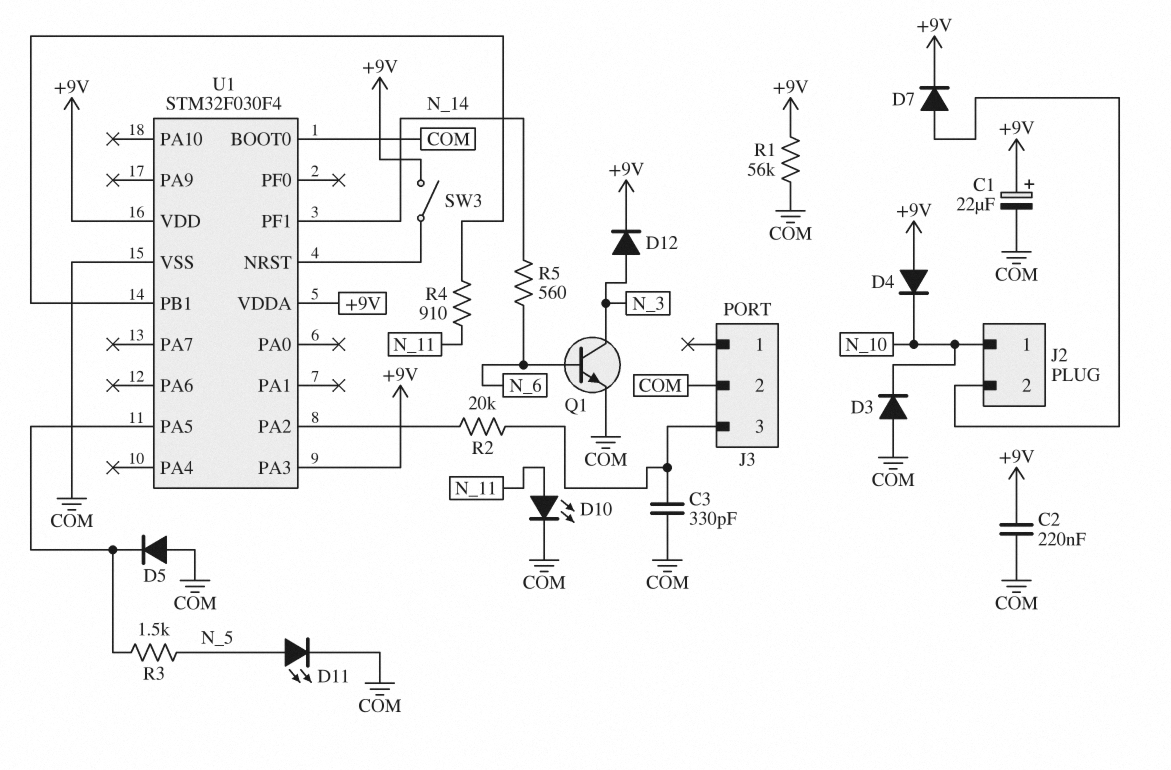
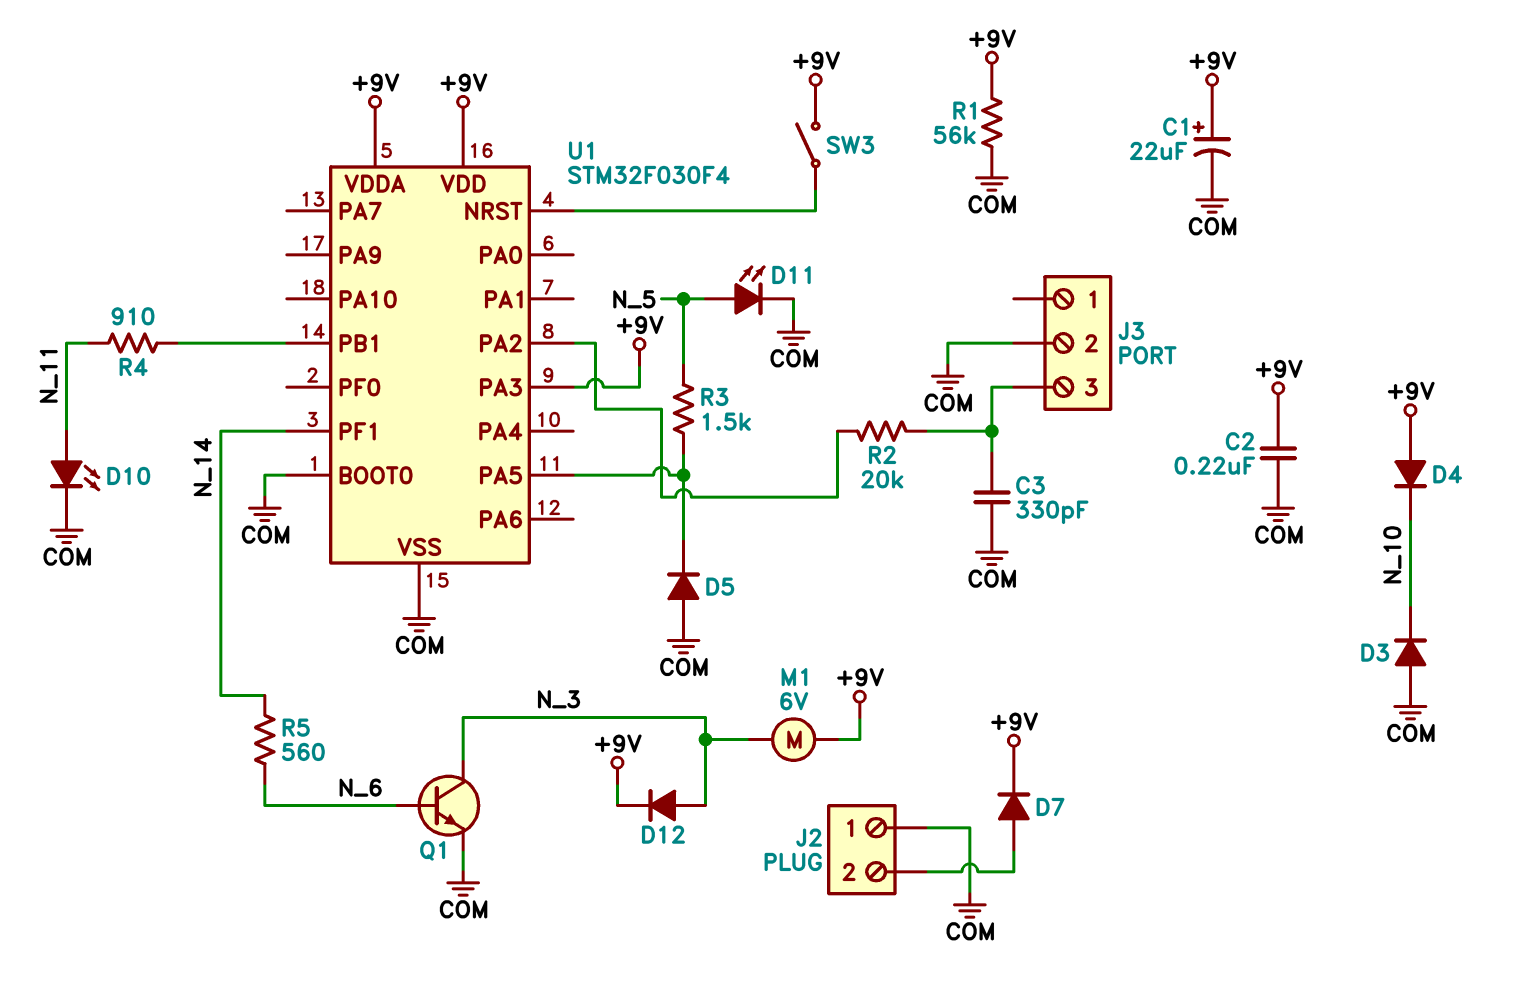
J2 pin 1: N_10 -> COM
M1: none -> motor 6V (+9V, N_3)

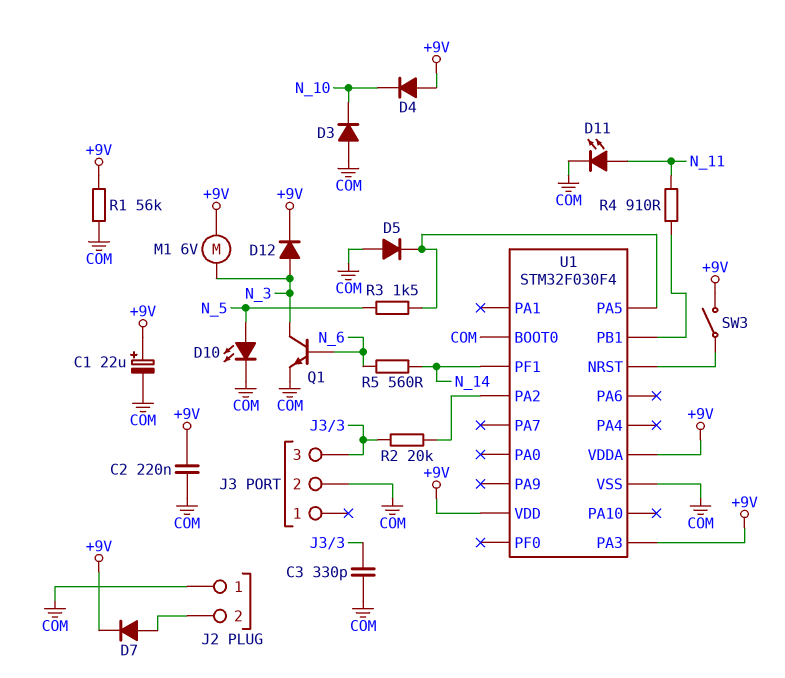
D10: LED (A N_11, K COM) -> LED (A N_5, K COM)
D11: LED (A N_5, K COM) -> LED (A N_11, K COM)

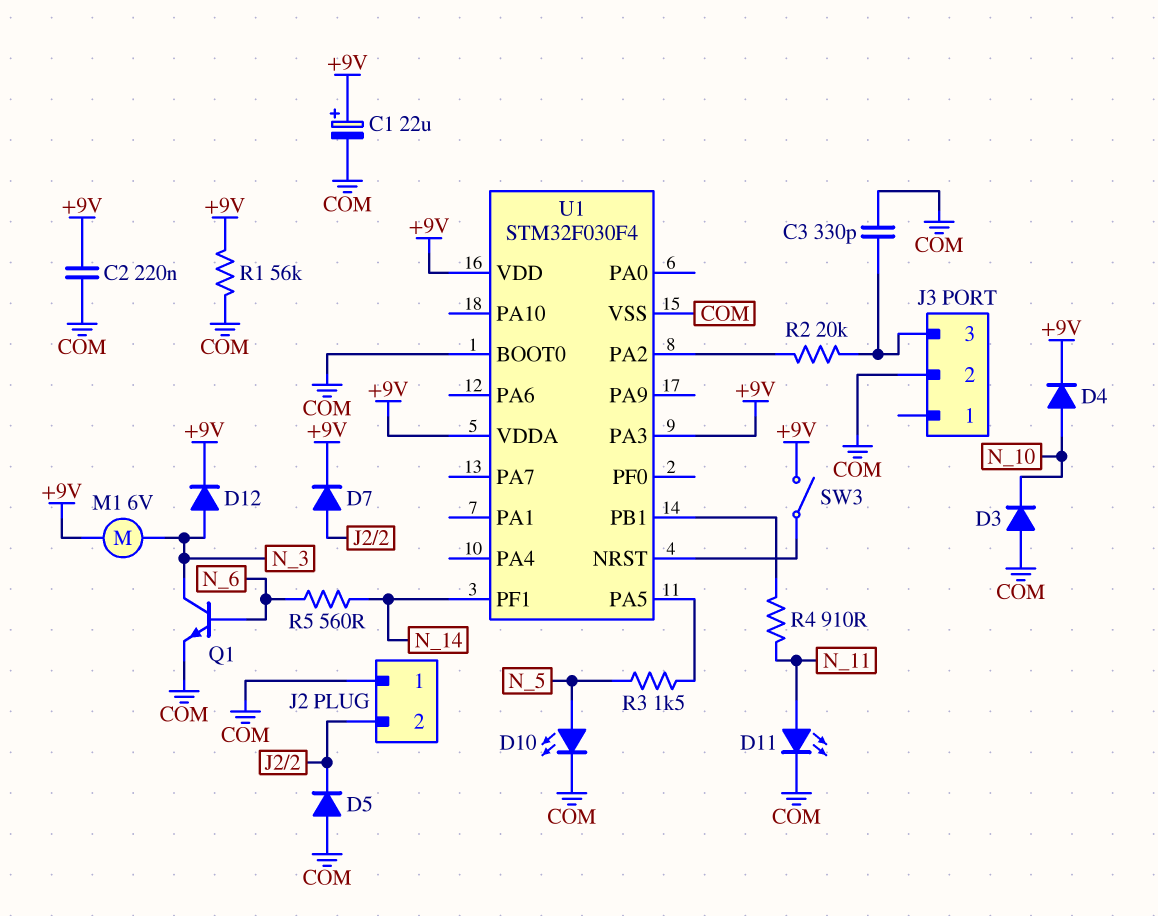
D4: diode (A +9V, K N_10) -> diode (A N_10, K +9V)
D5: diode (A COM, K U1/PA5) -> diode (A COM, K J2/2)

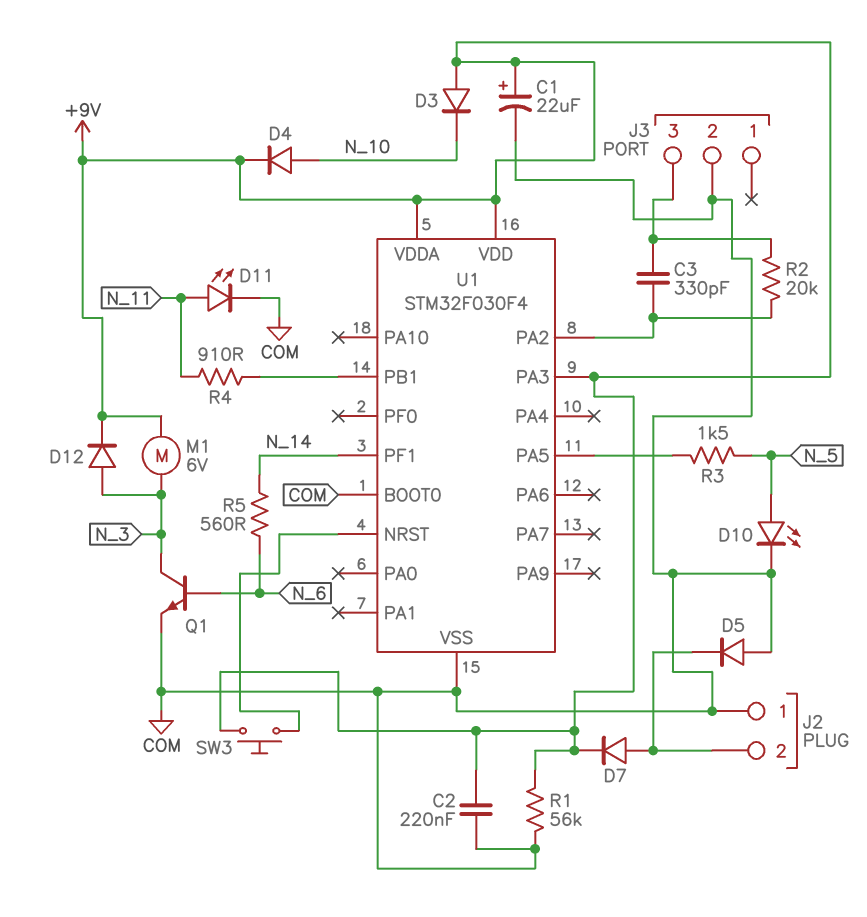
C3: 330pF (COM, J3/3) -> 330pF (J3/3, U1/PA2)
D3: diode (A COM, K N_10) -> diode (A +9V, K N_10)
SW3: switch (+9V, U1/NRST) -> button (+9V, U1/NRST)

